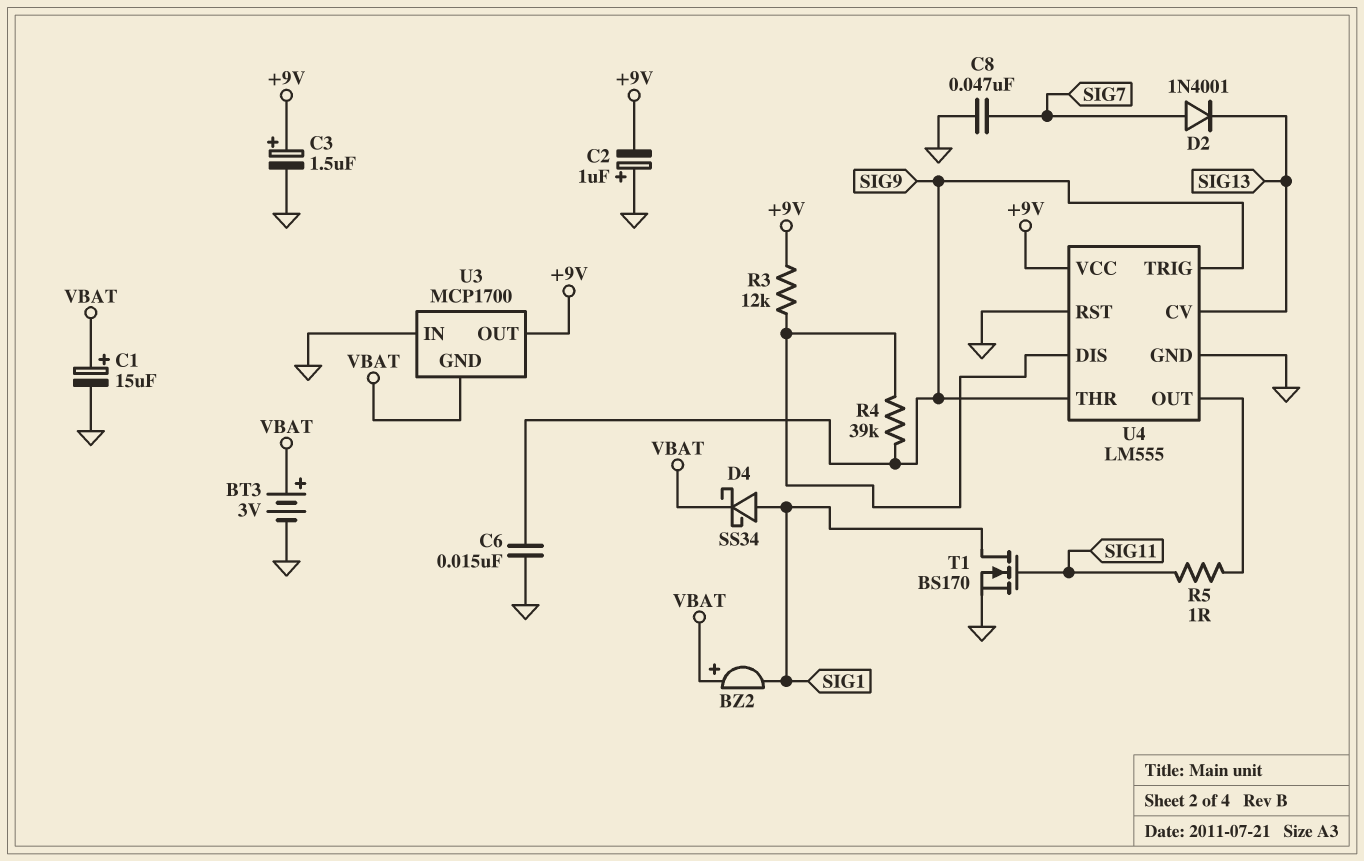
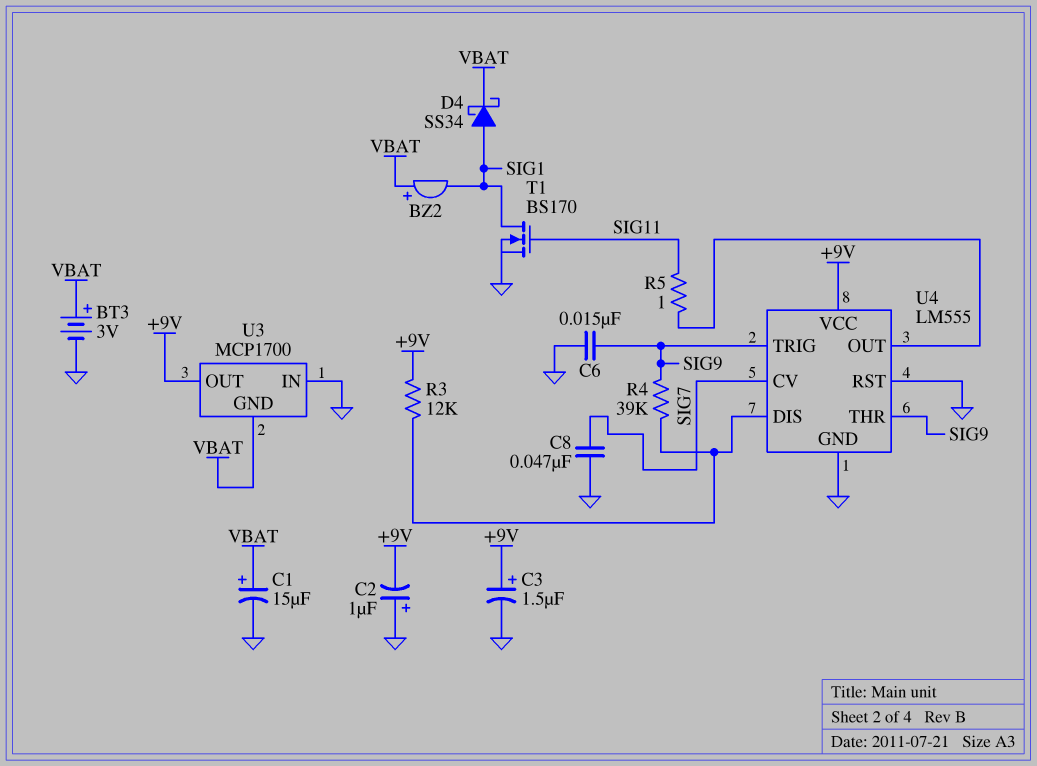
D2: diode 1N4001 (A SIG7, K SIG13) -> none
U4 pin CV: SIG13 -> SIG7

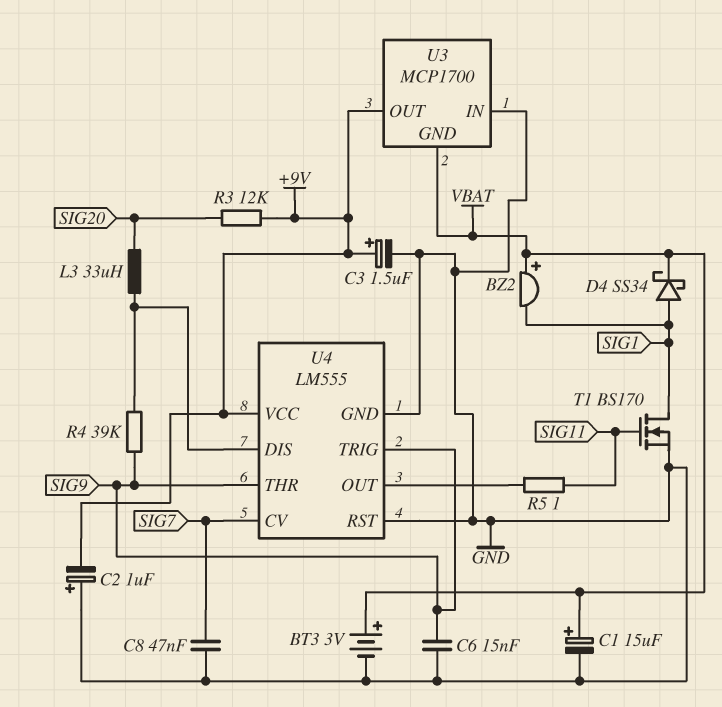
L3: none -> 33uH (SIG20, U4/DIS)
R3: 12k (+9V, U4/DIS) -> 12k (+9V, SIG20)

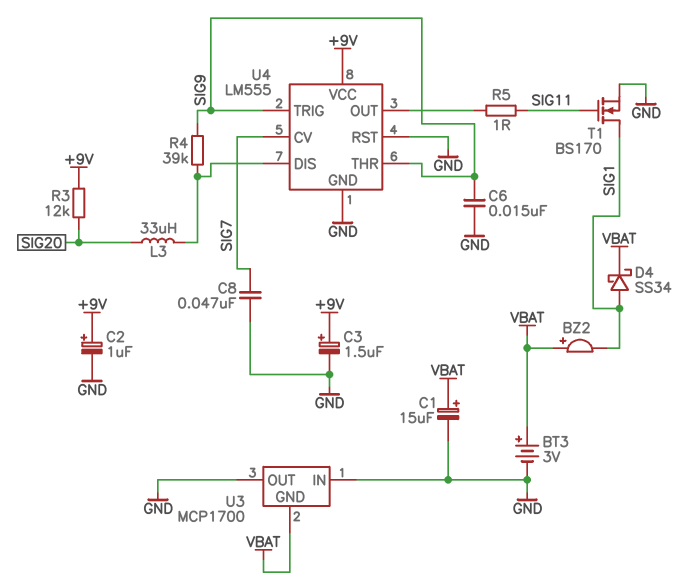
C2: 1uF (plus GND, minus +9V) -> 1uF (plus +9V, minus GND)
U3 pin OUT: +9V -> GND

